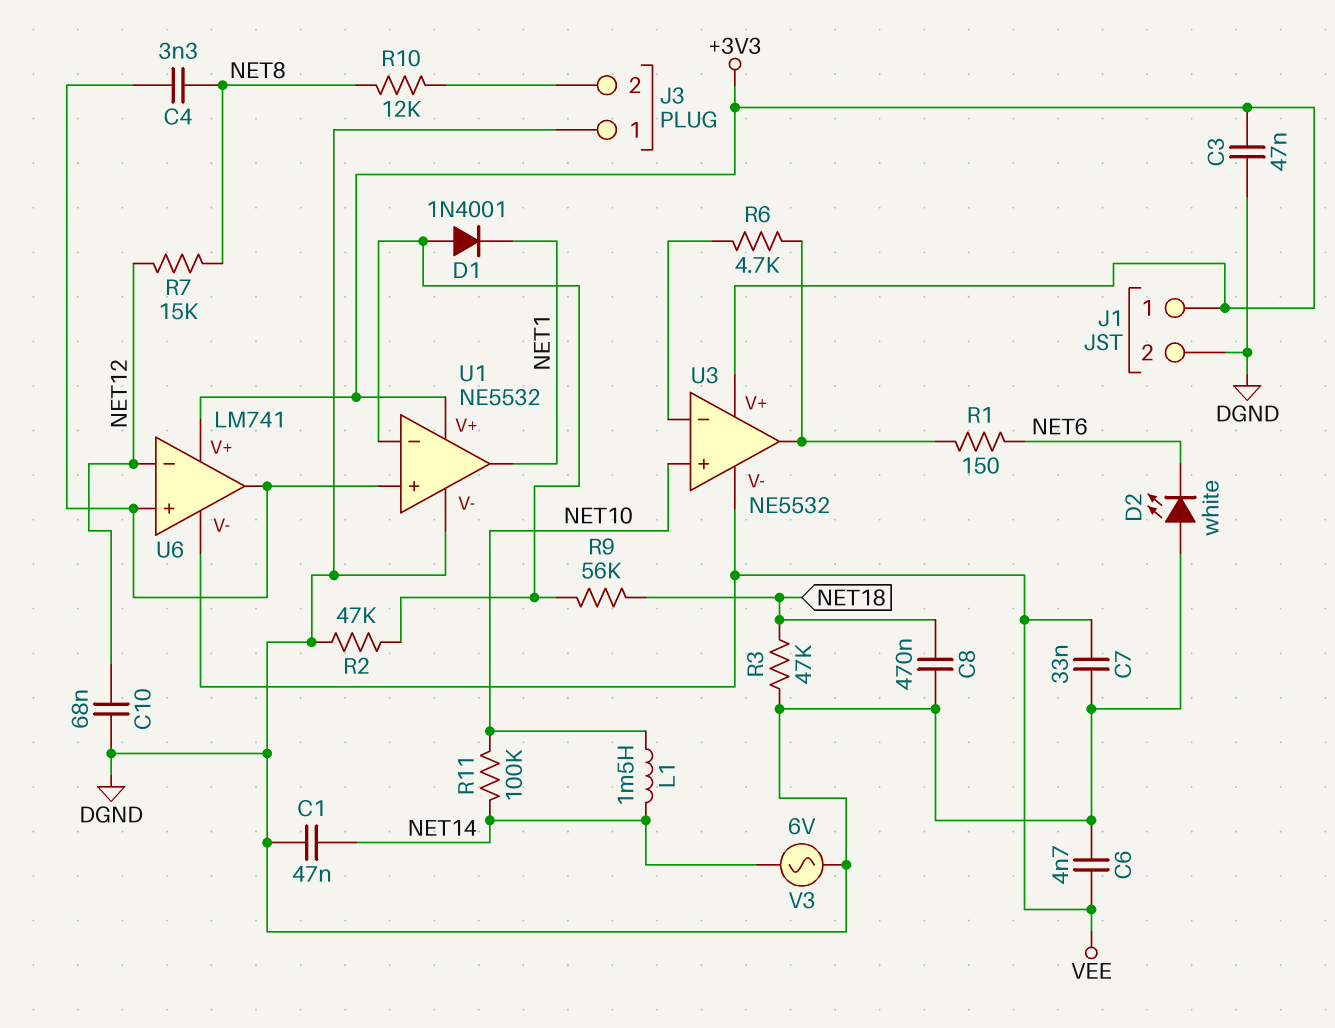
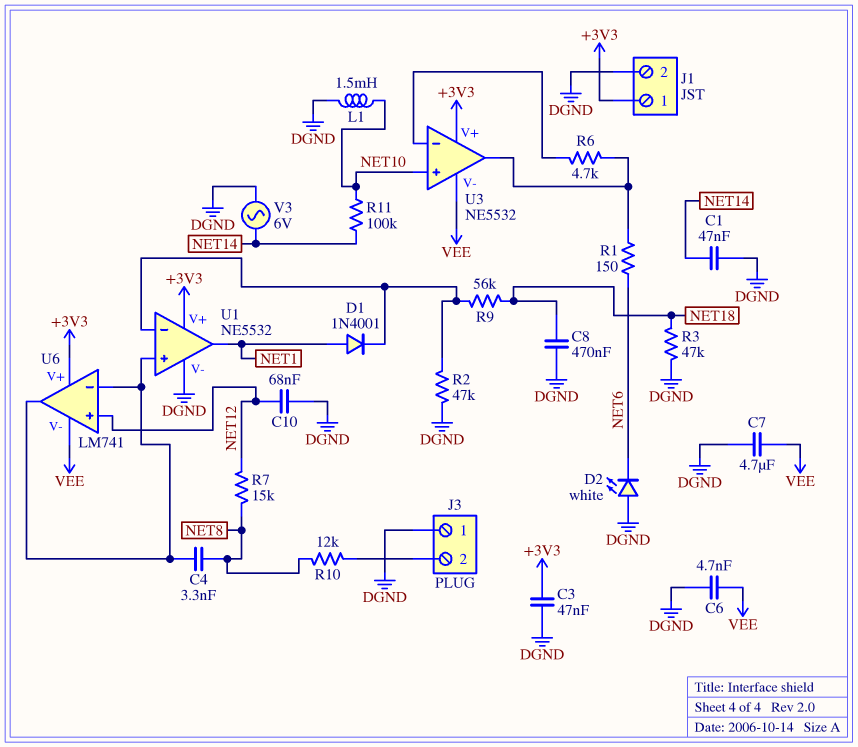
C7: 33nF (DGND, VEE) -> 4.7uF (DGND, VEE)
D1: diode 1N4001 (A U1/in-, K NET1) -> diode 1N4001 (A NET1, K U1/in-)
L1: 1.5mH (NET10, NET14) -> 1.5mH (DGND, NET10)
U6 pin in+: U1/in+ -> NET12
U6 pin in-: NET12 -> U1/in+

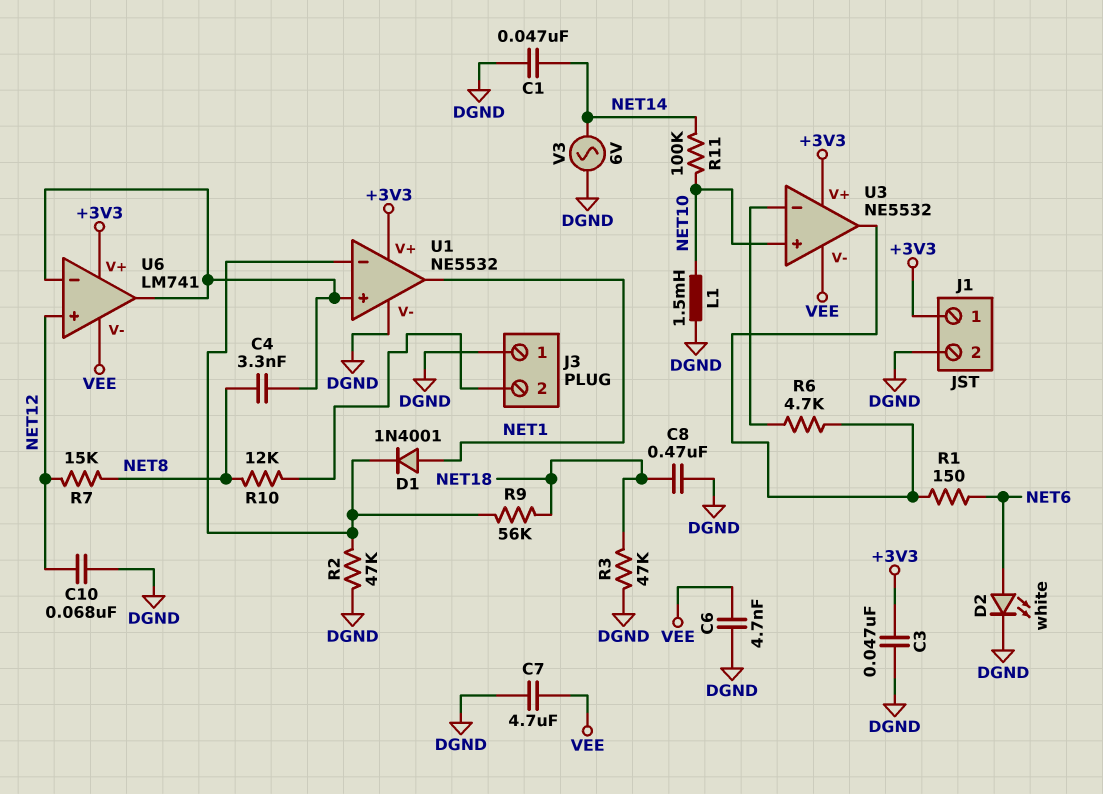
D2: LED white (A DGND, K NET6) -> LED white (A NET6, K DGND)

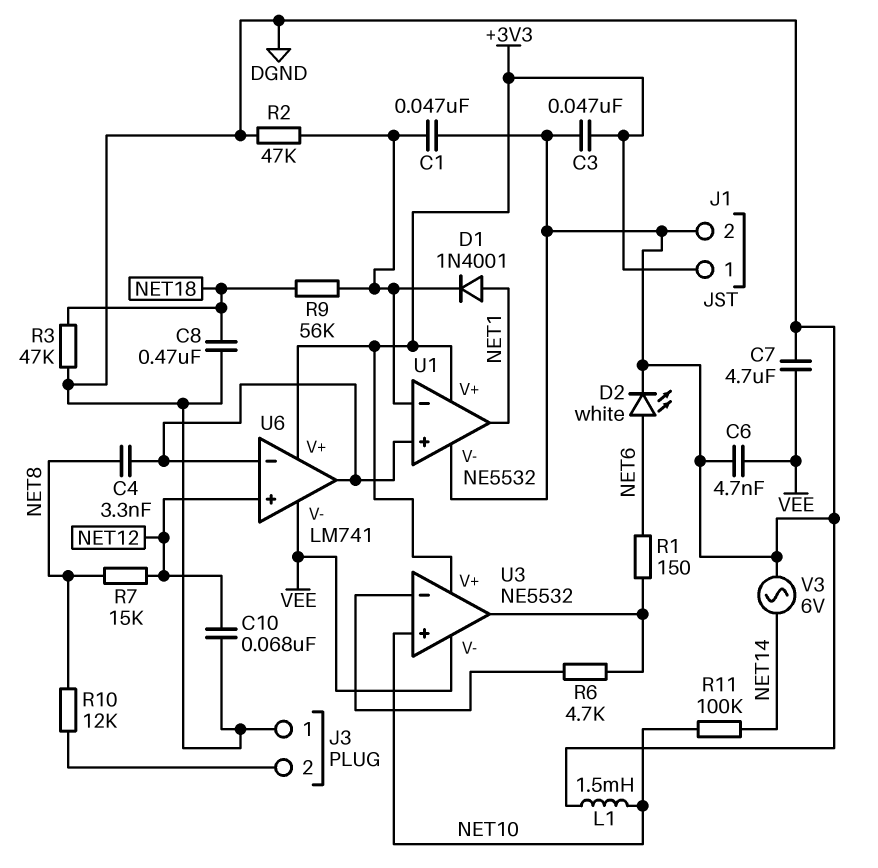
C1: 47nF (DGND, NET14) -> 47nF (DGND, U1/in-)

